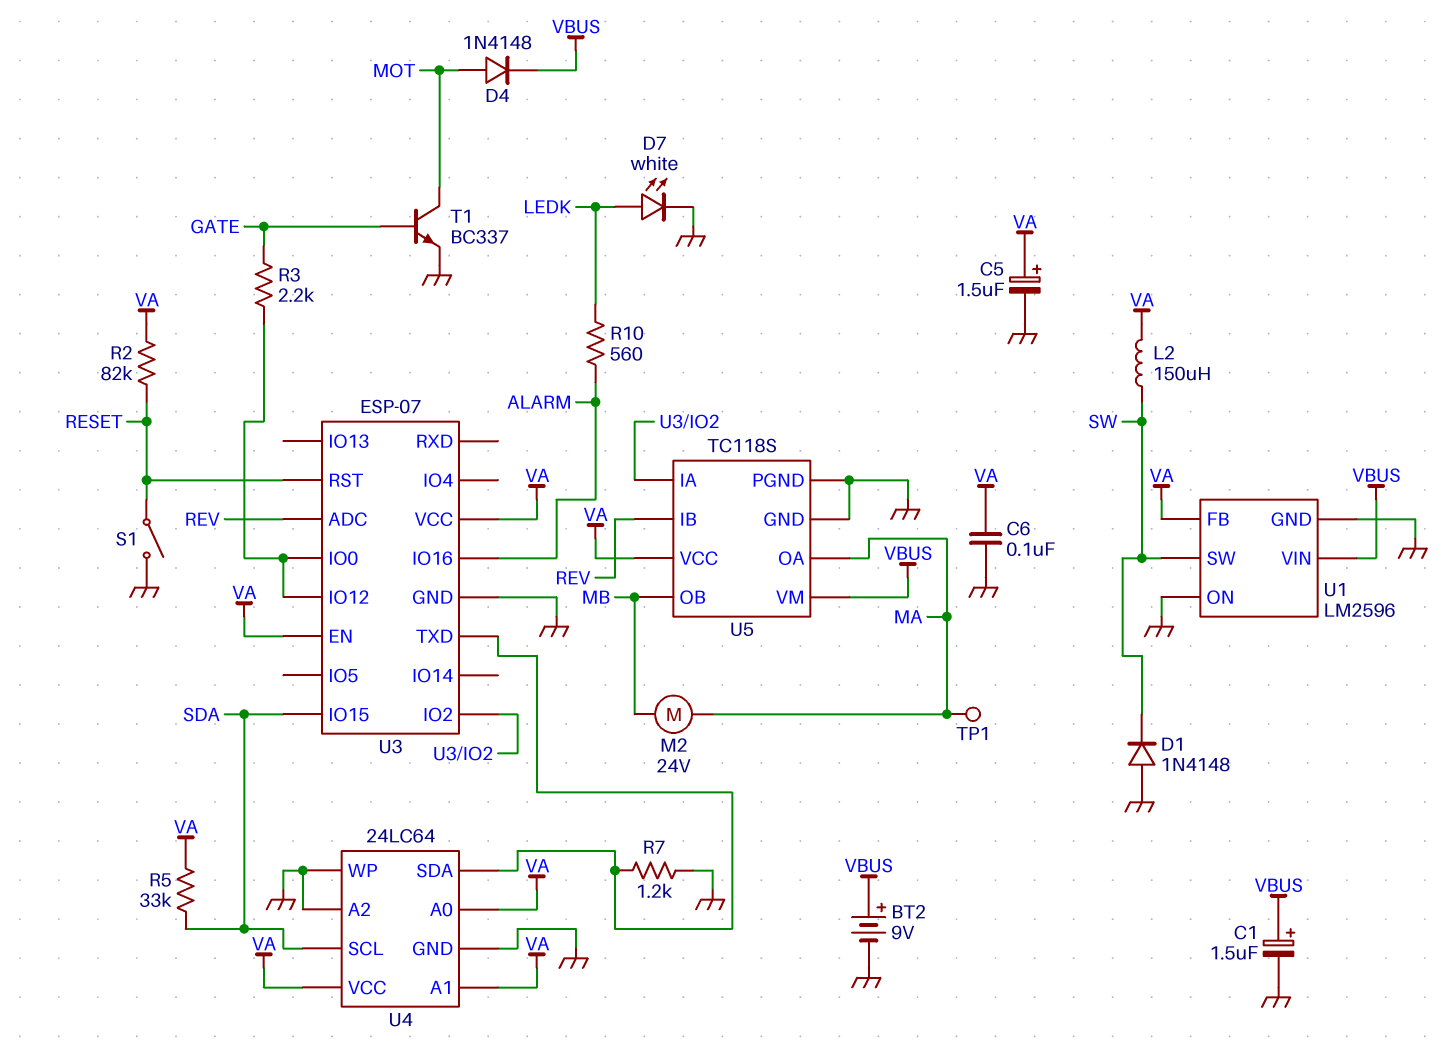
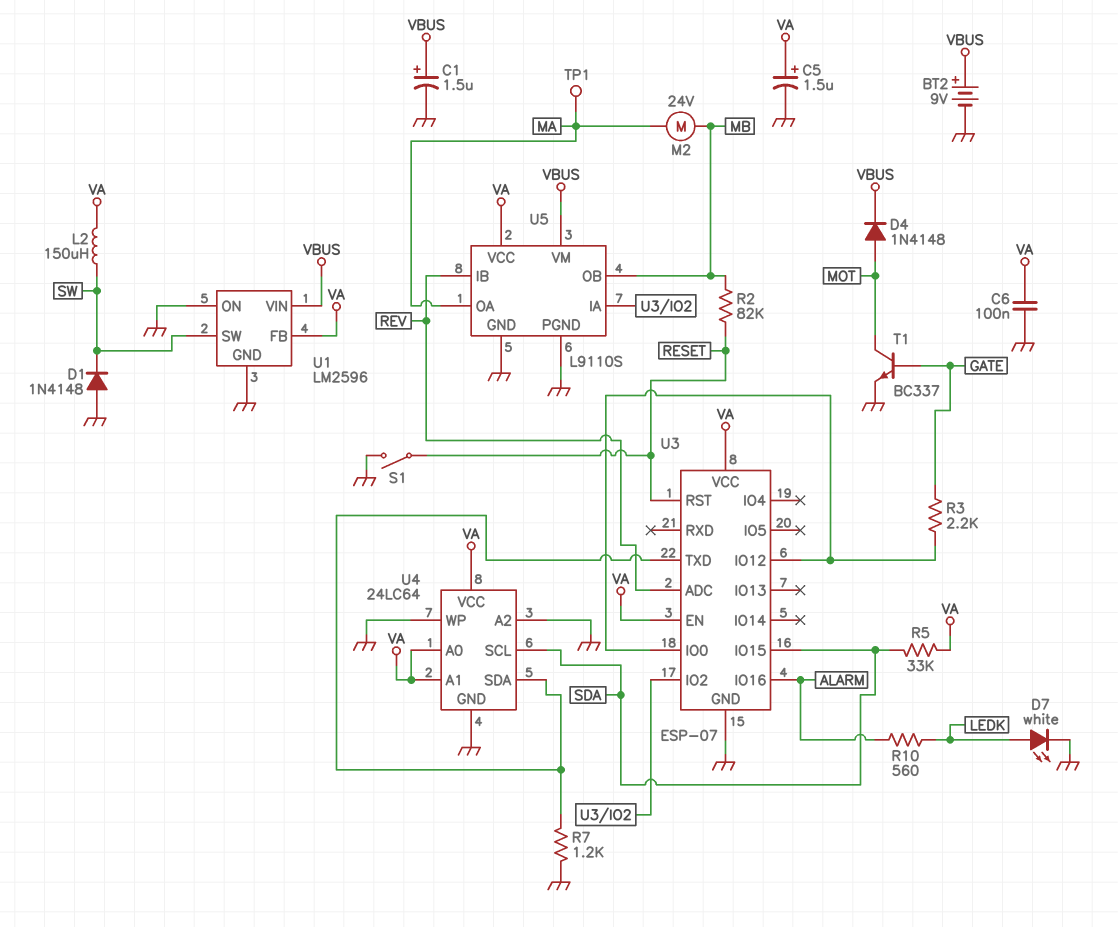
R2: 82k (RESET, VA) -> 82k (MB, RESET)
U5: TC118S -> L9110S

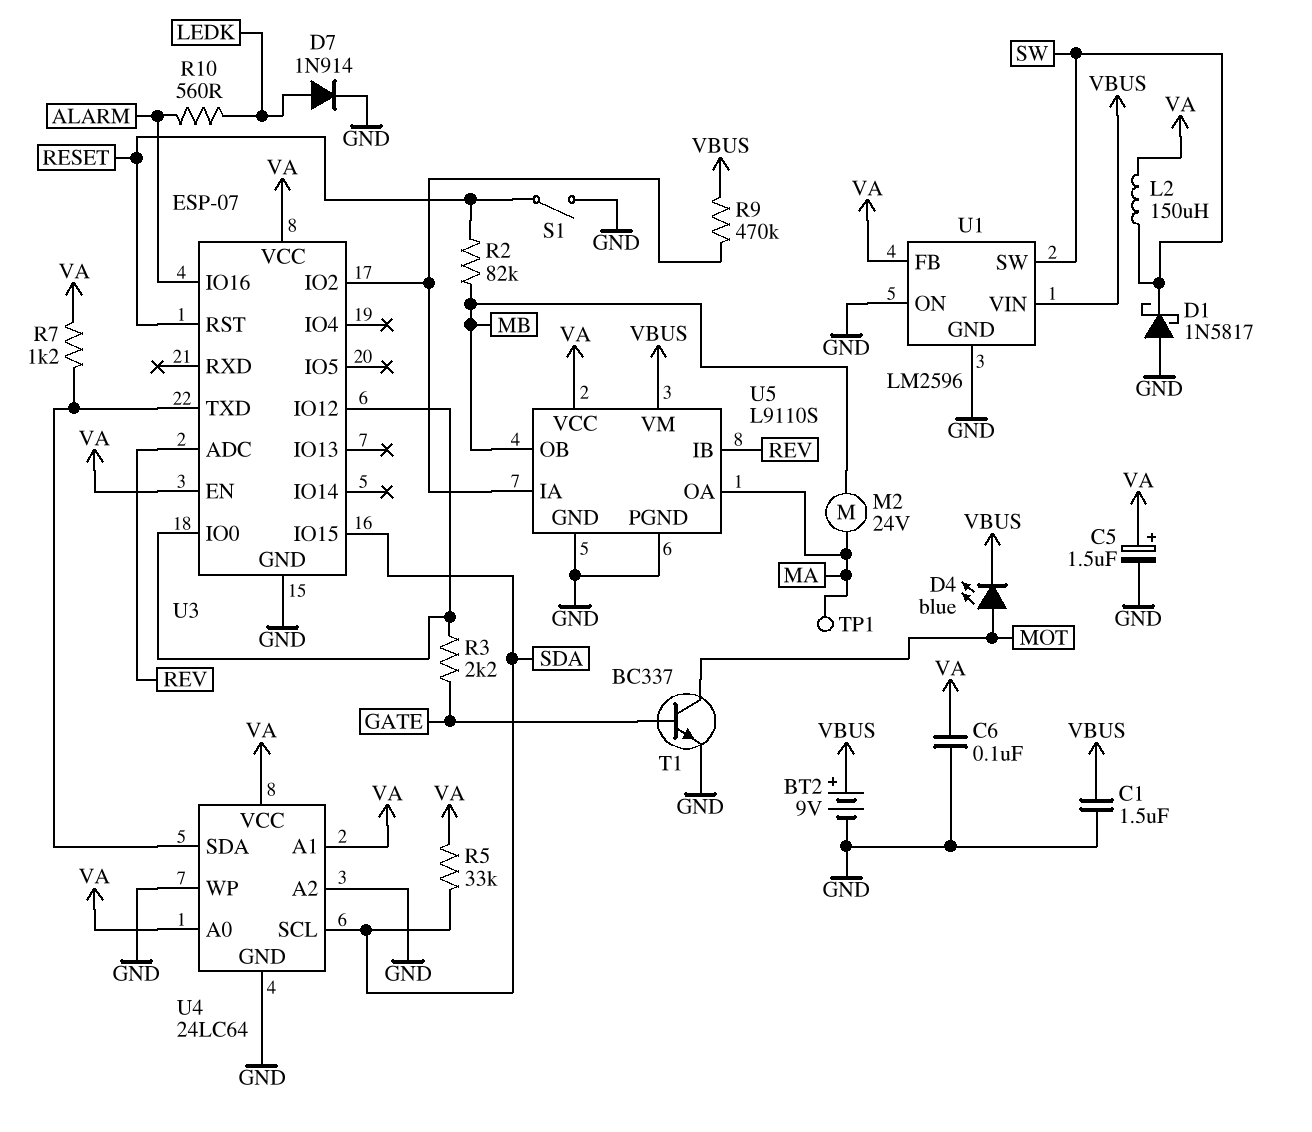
C1: 1.5uF (plus VBUS, minus GND) -> 1.5uF (GND, VBUS)
D1: diode 1N4148 (A GND, K SW) -> schottky 1N5817 (A GND, K SW)
D4: diode 1N4148 (A MOT, K VBUS) -> LED blue (A MOT, K VBUS)
D7: LED white (A LEDK, K GND) -> diode 1N914 (A LEDK, K GND)
R7: 1.2k (GND, U3/TXD) -> 1.2k (U3/TXD, VA)
R9: none -> 470k (U3/IO2, VBUS)

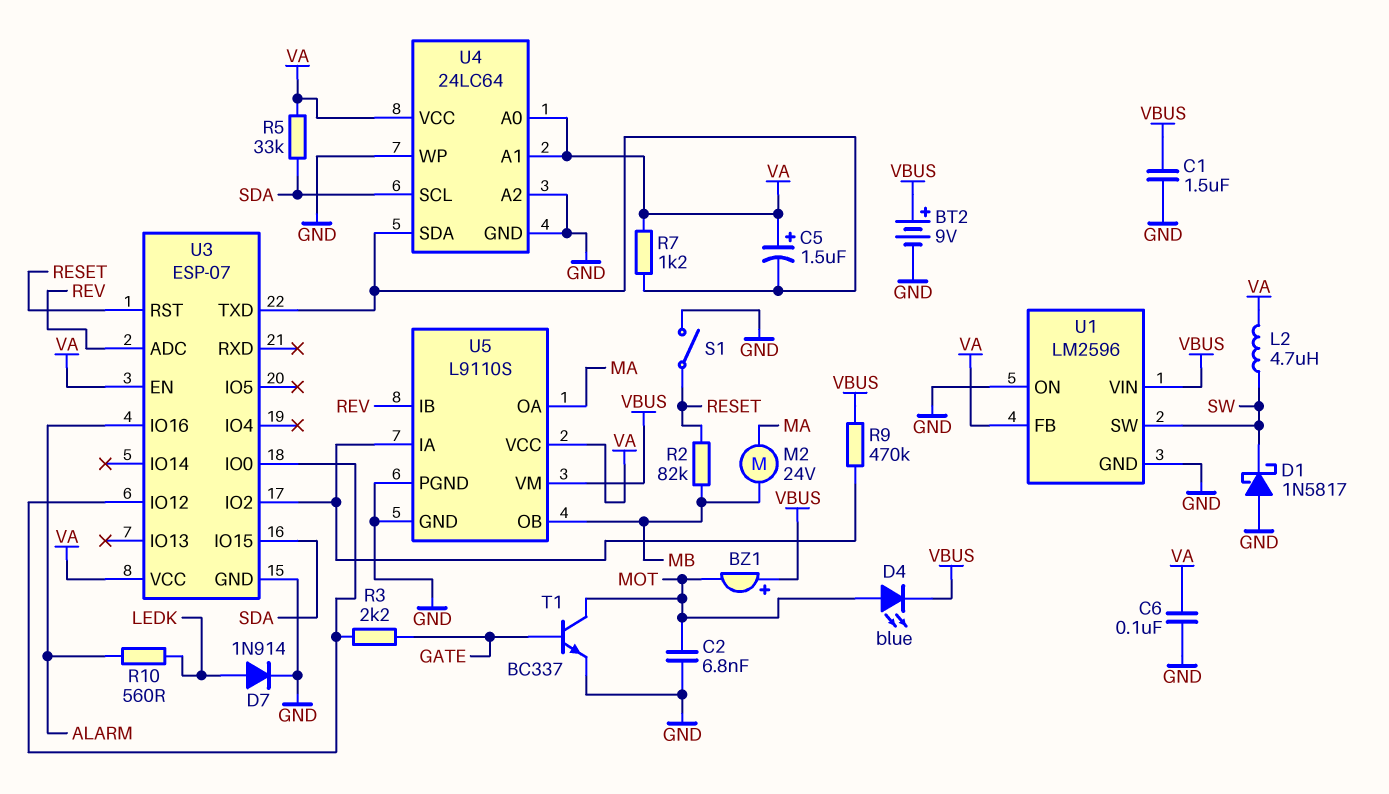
BZ1: none -> buzzer (plus VBUS, minus MOT)
C2: none -> 6.8nF (GND, MOT)
C5: 1.5uF (plus VA, minus GND) -> 1.5uF (plus VA, minus U3/TXD)
L2: 150uH (SW, VA) -> 4.7uH (SW, VA)
TP1: test point (MA) -> none

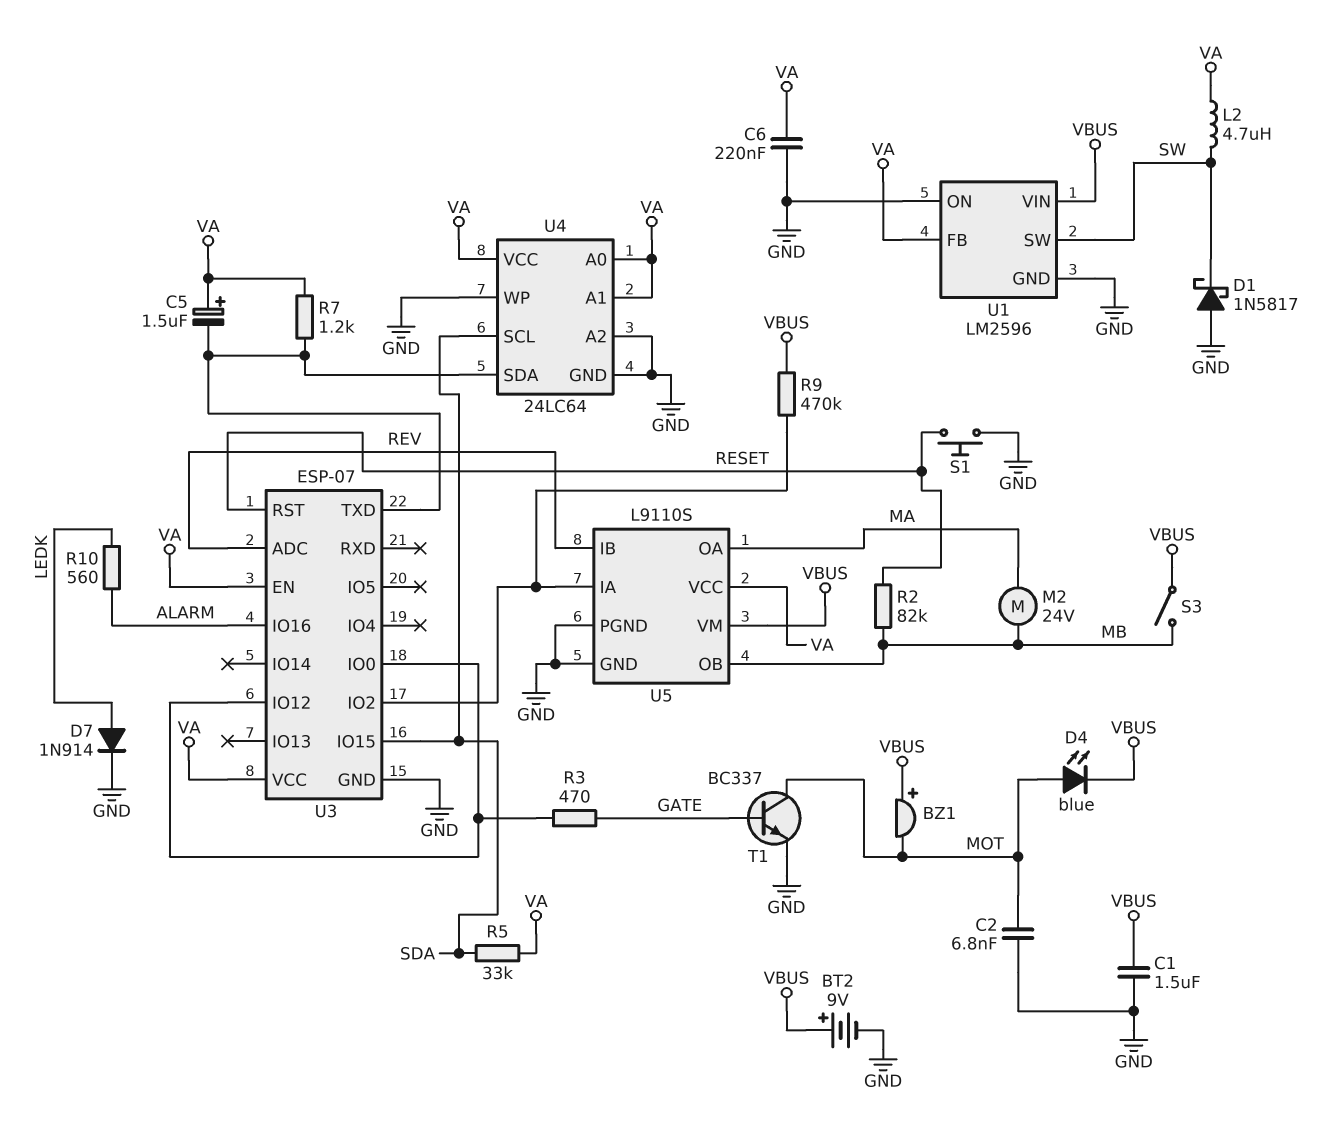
C6: 100nF (GND, VA) -> 220nF (GND, VA)
R3: 2.2k (GATE, U3/IO0) -> 470 (GATE, U3/IO0)
S1: switch (GND, RESET) -> button (GND, RESET)
S3: none -> switch (MB, VBUS)

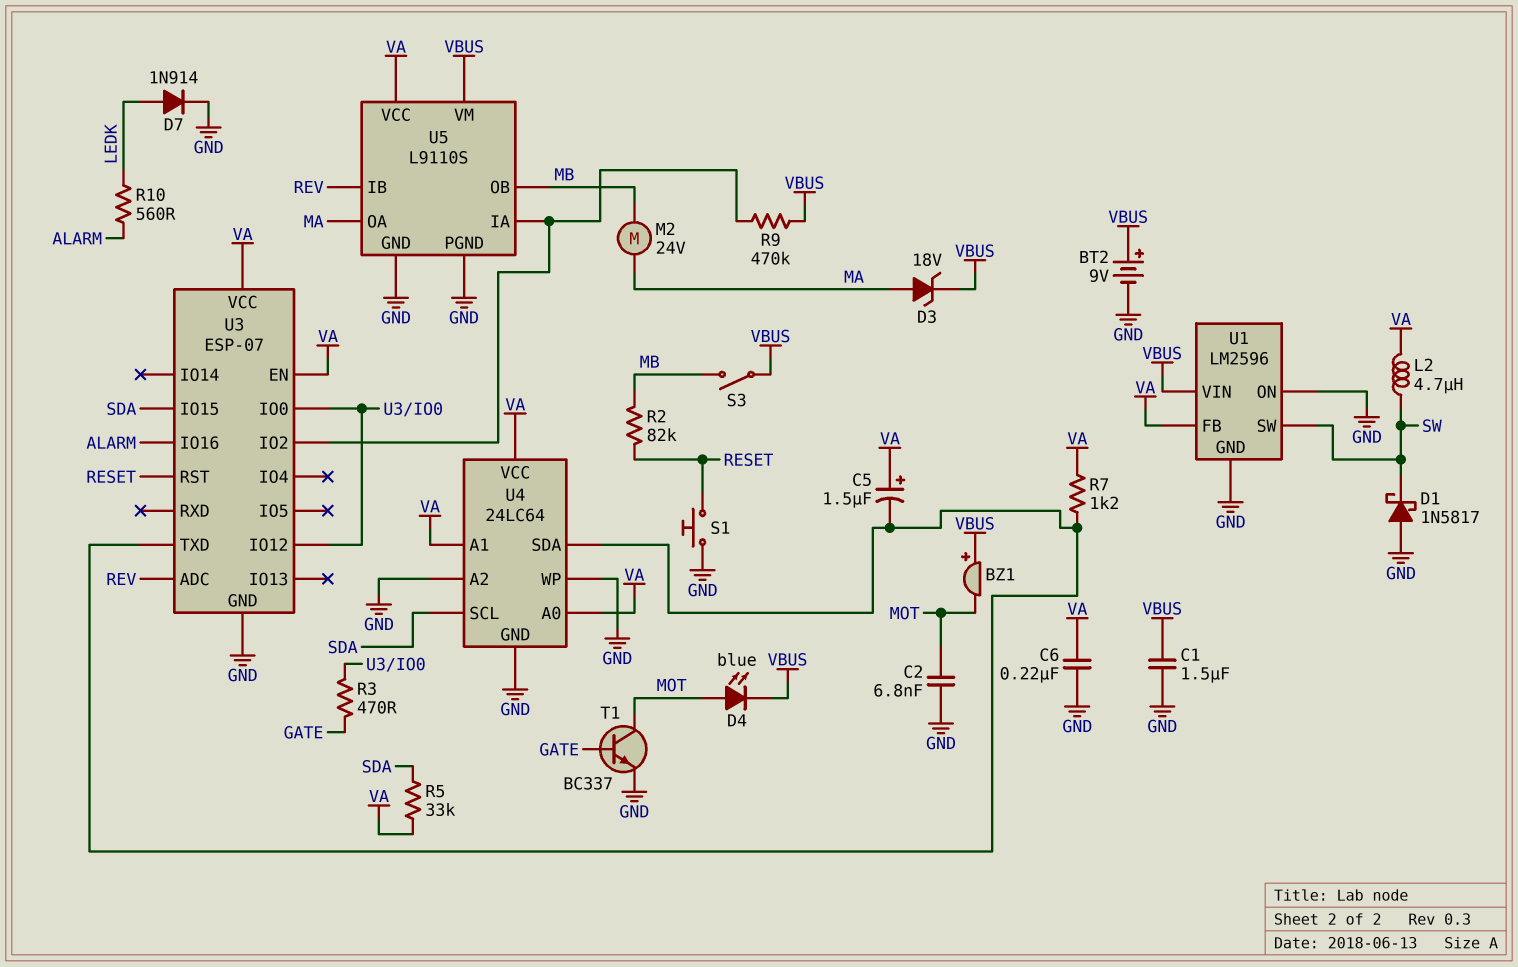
D3: none -> zener 18V (A MA, K VBUS)

